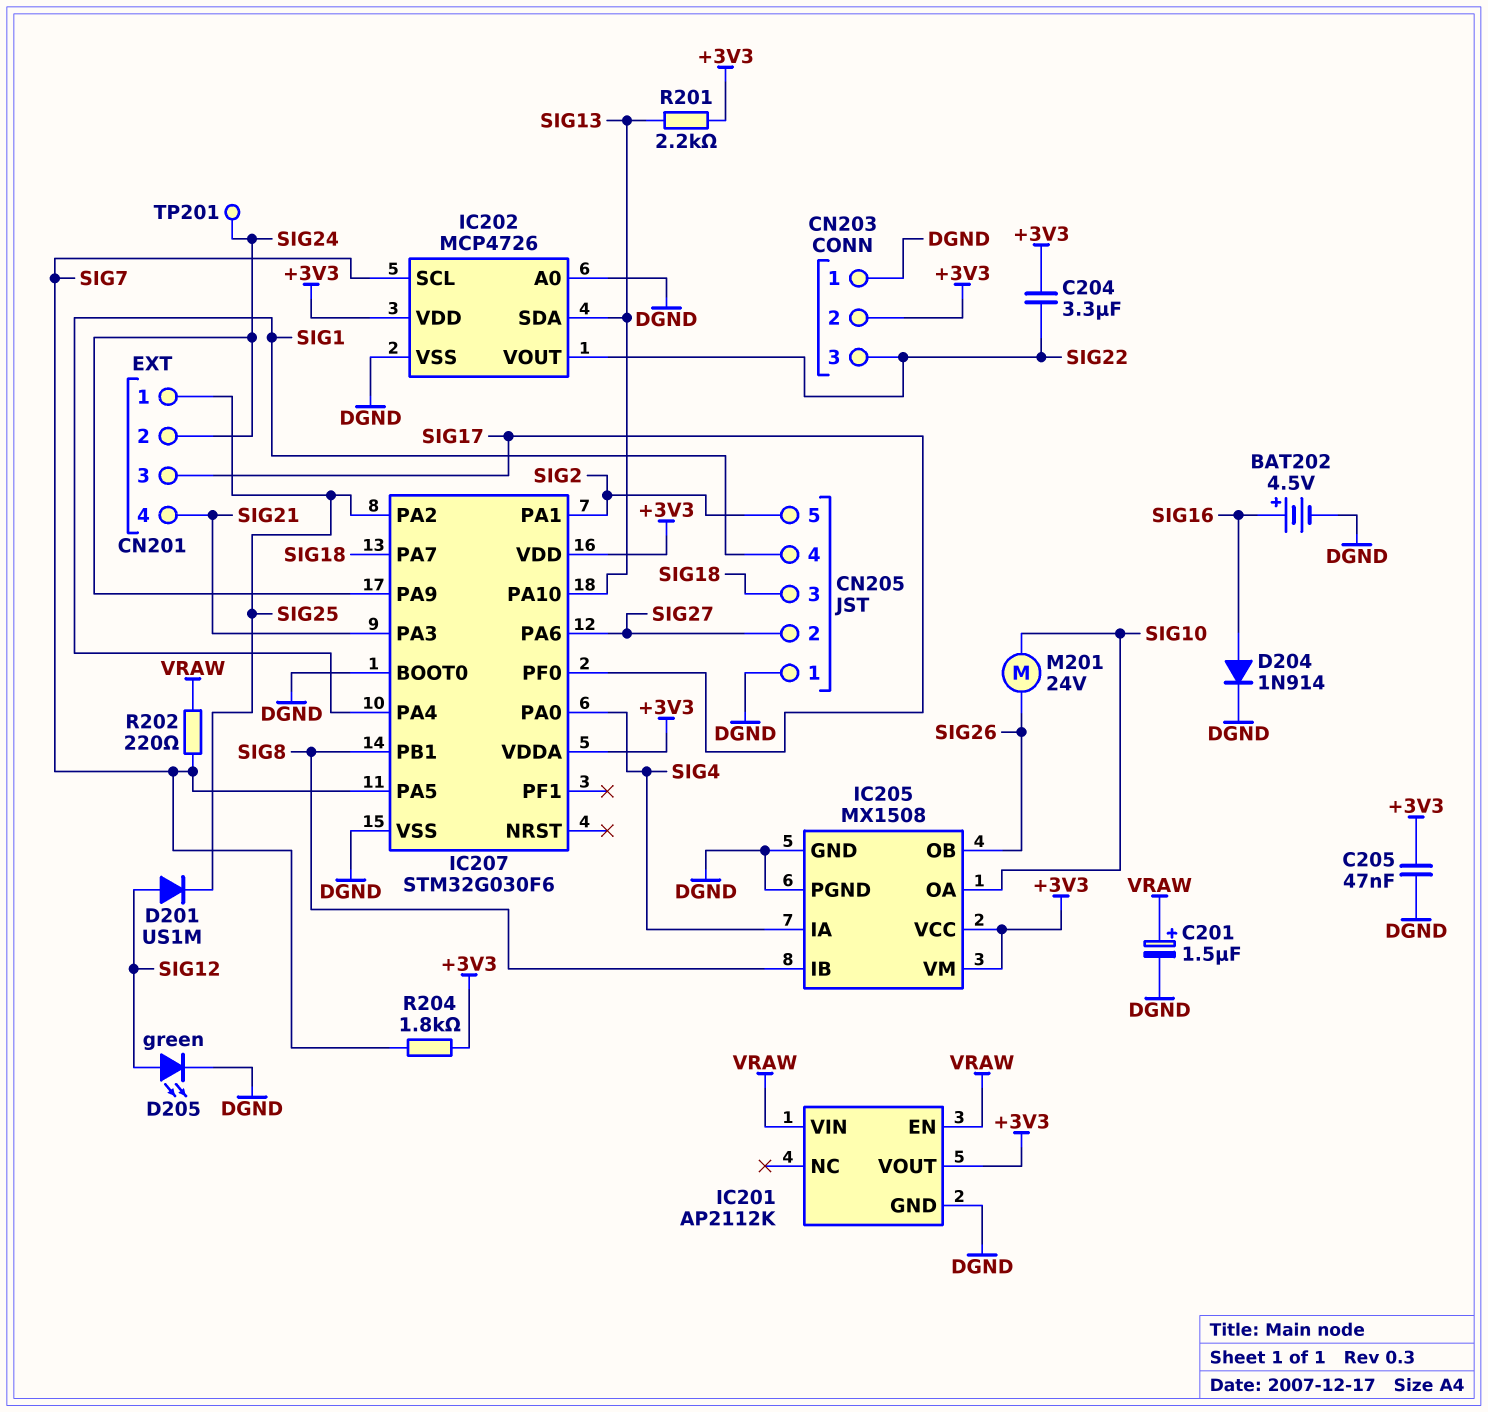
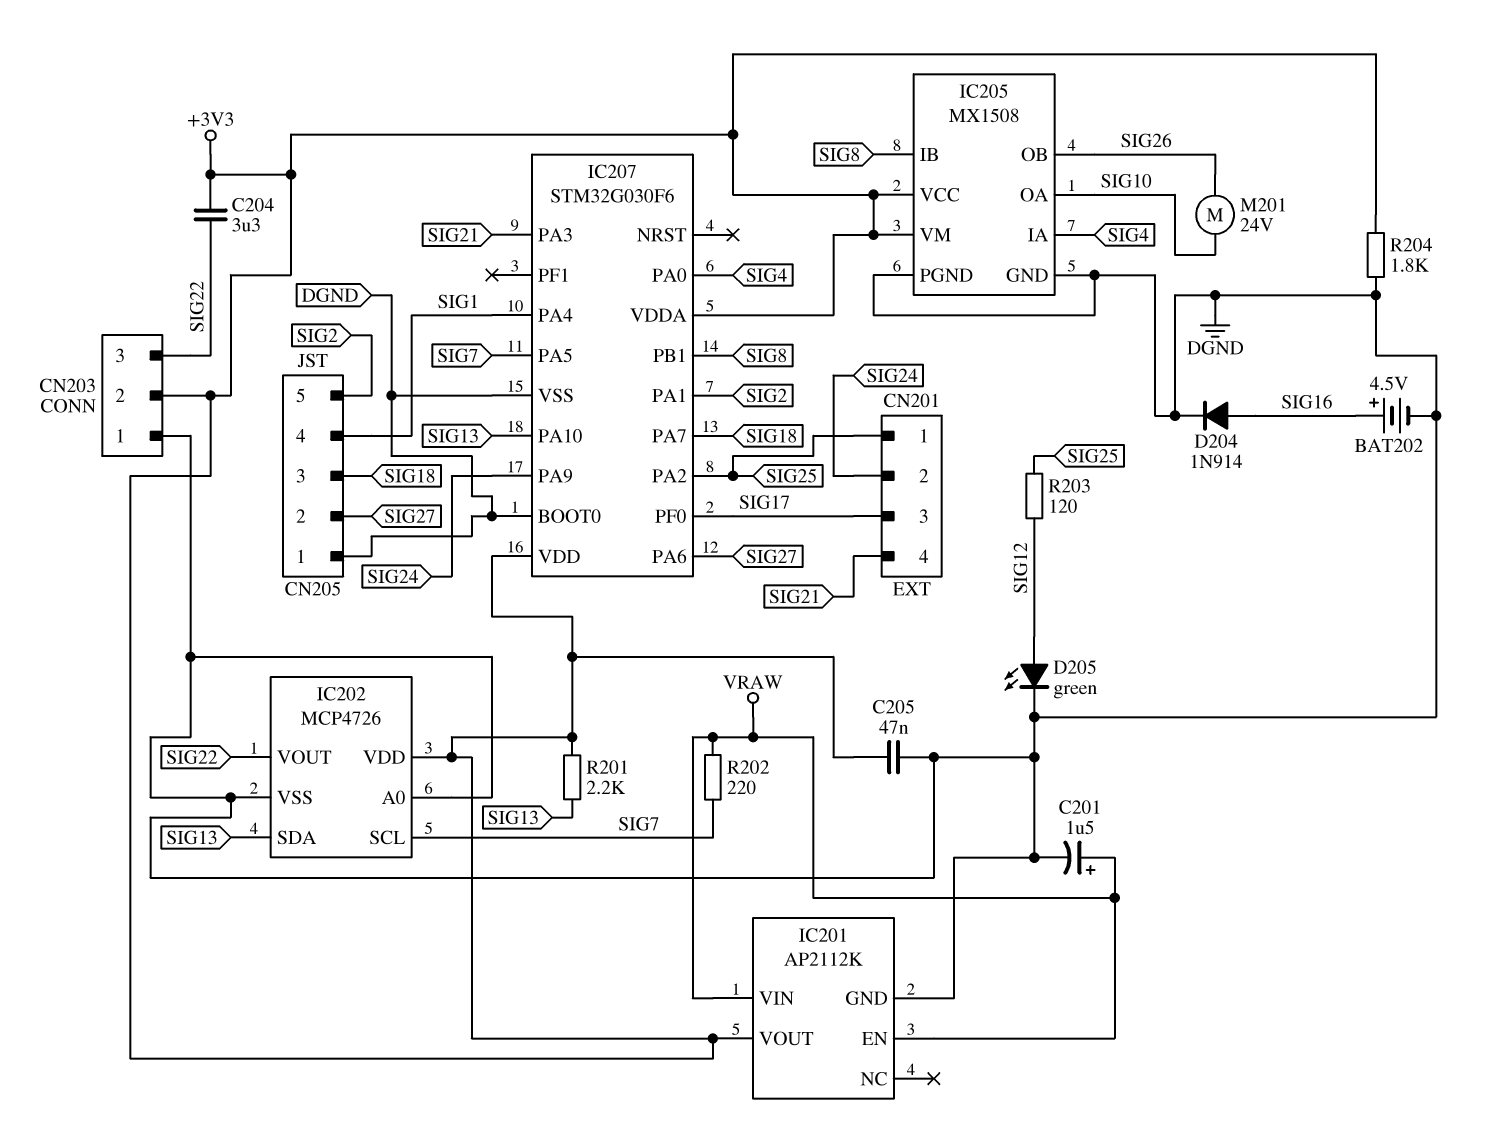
D201: diode US1M (A SIG12, K SIG25) -> none
R203: none -> 120 (SIG12, SIG25)
R204: 1.8k (+3V3, SIG7) -> 1.8k (+3V3, DGND)
TP201: test point (SIG24) -> none

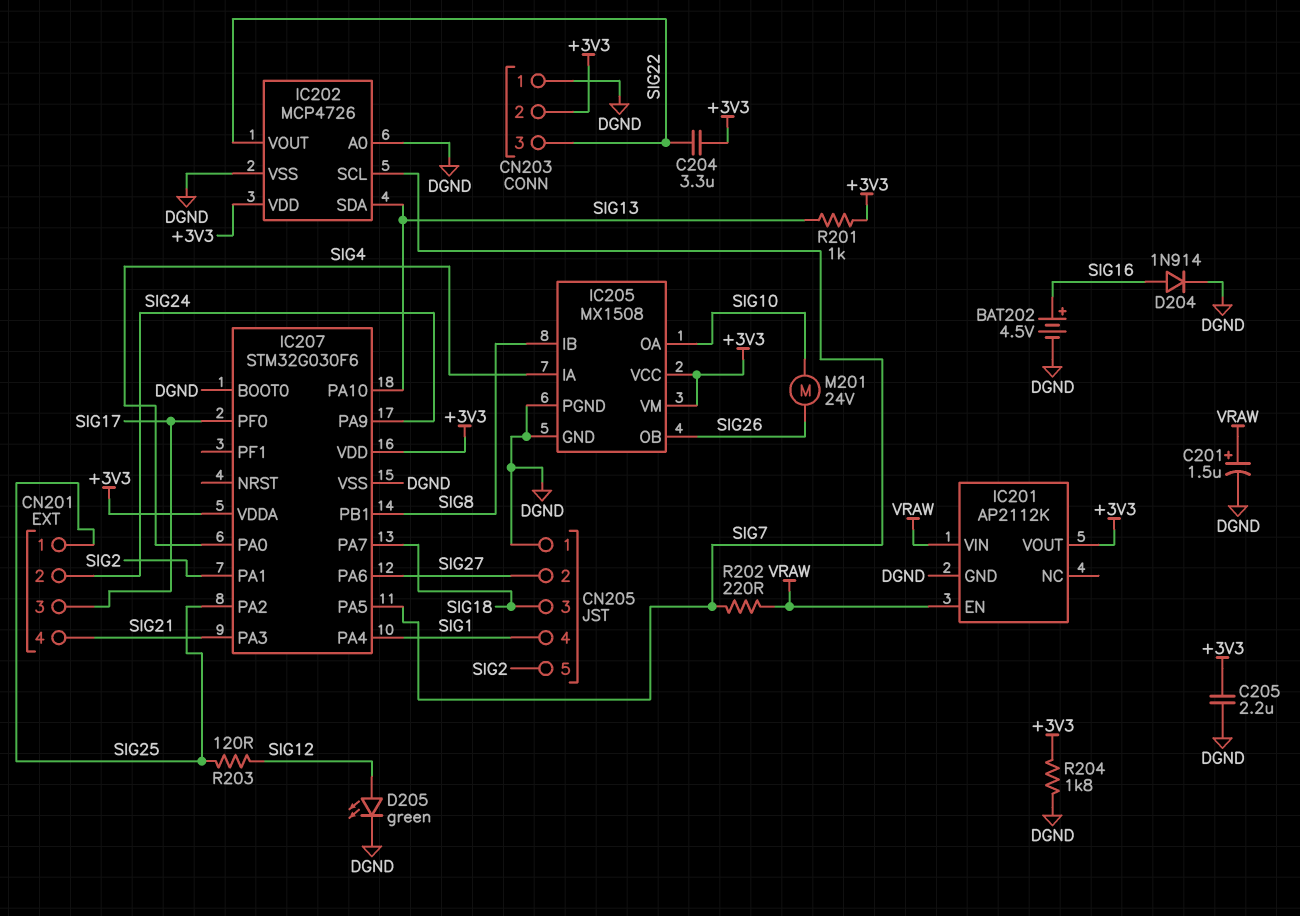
C205: 47nF (+3V3, DGND) -> 2.2uF (+3V3, DGND)
R201: 2.2k (+3V3, SIG13) -> 1k (+3V3, SIG13)

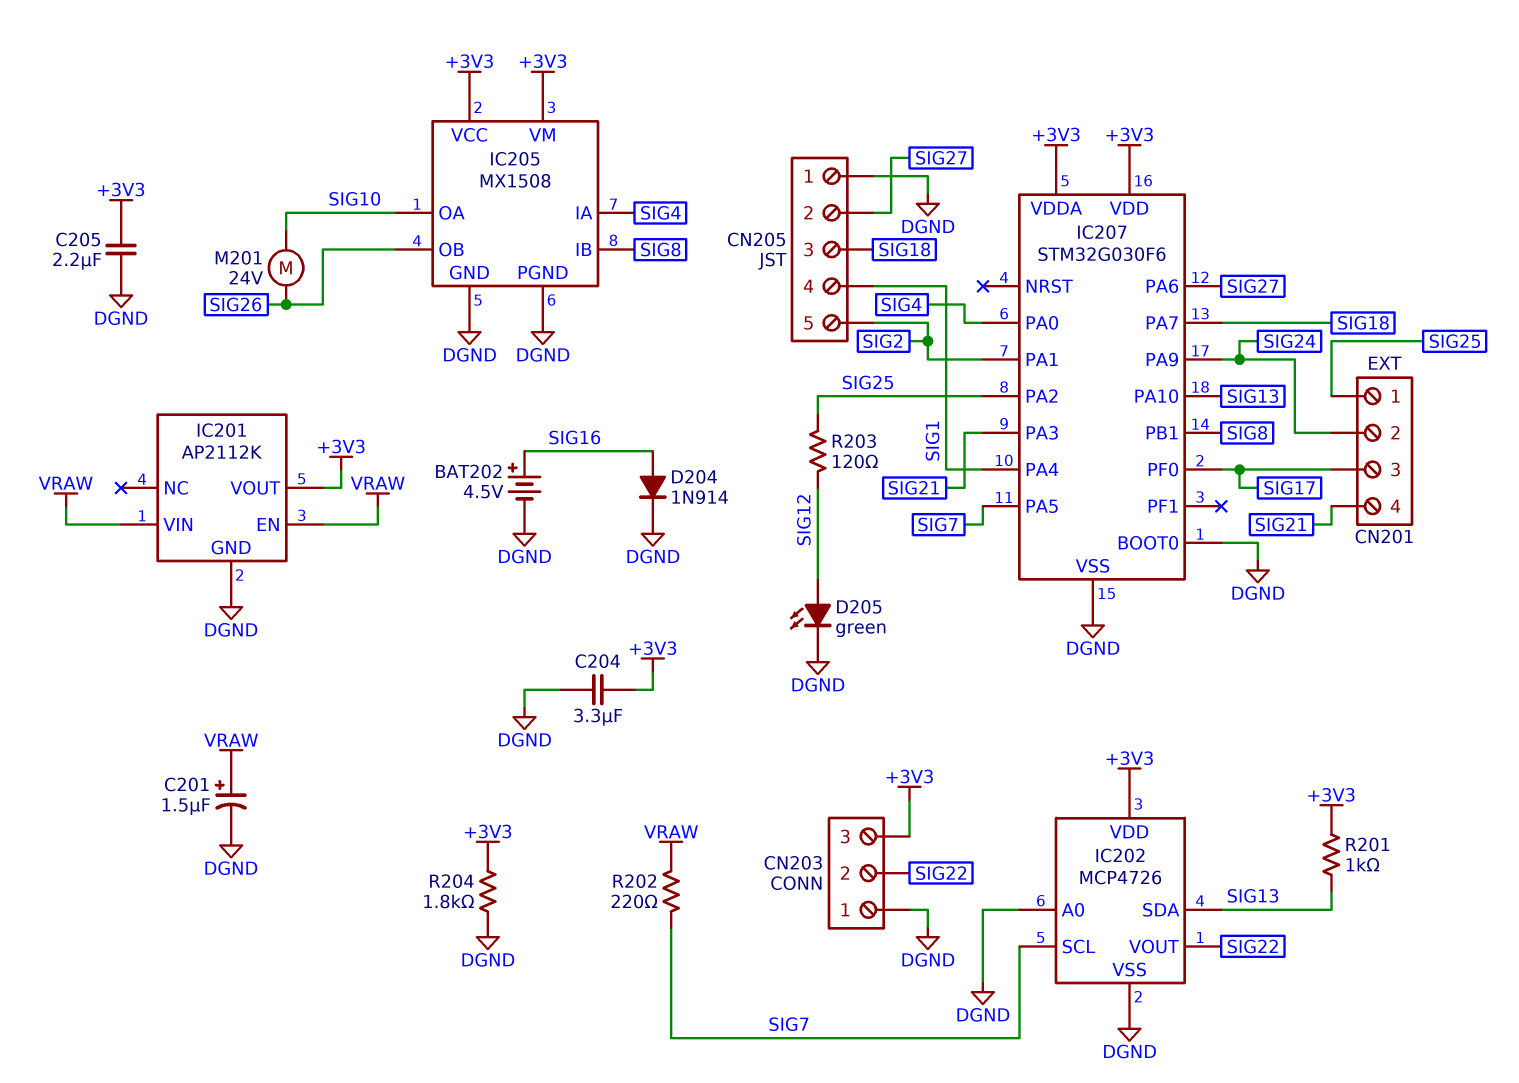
C204: 3.3uF (+3V3, SIG22) -> 3.3uF (+3V3, DGND)
CN203 pin 2: +3V3 -> SIG22
CN203 pin 3: SIG22 -> +3V3

